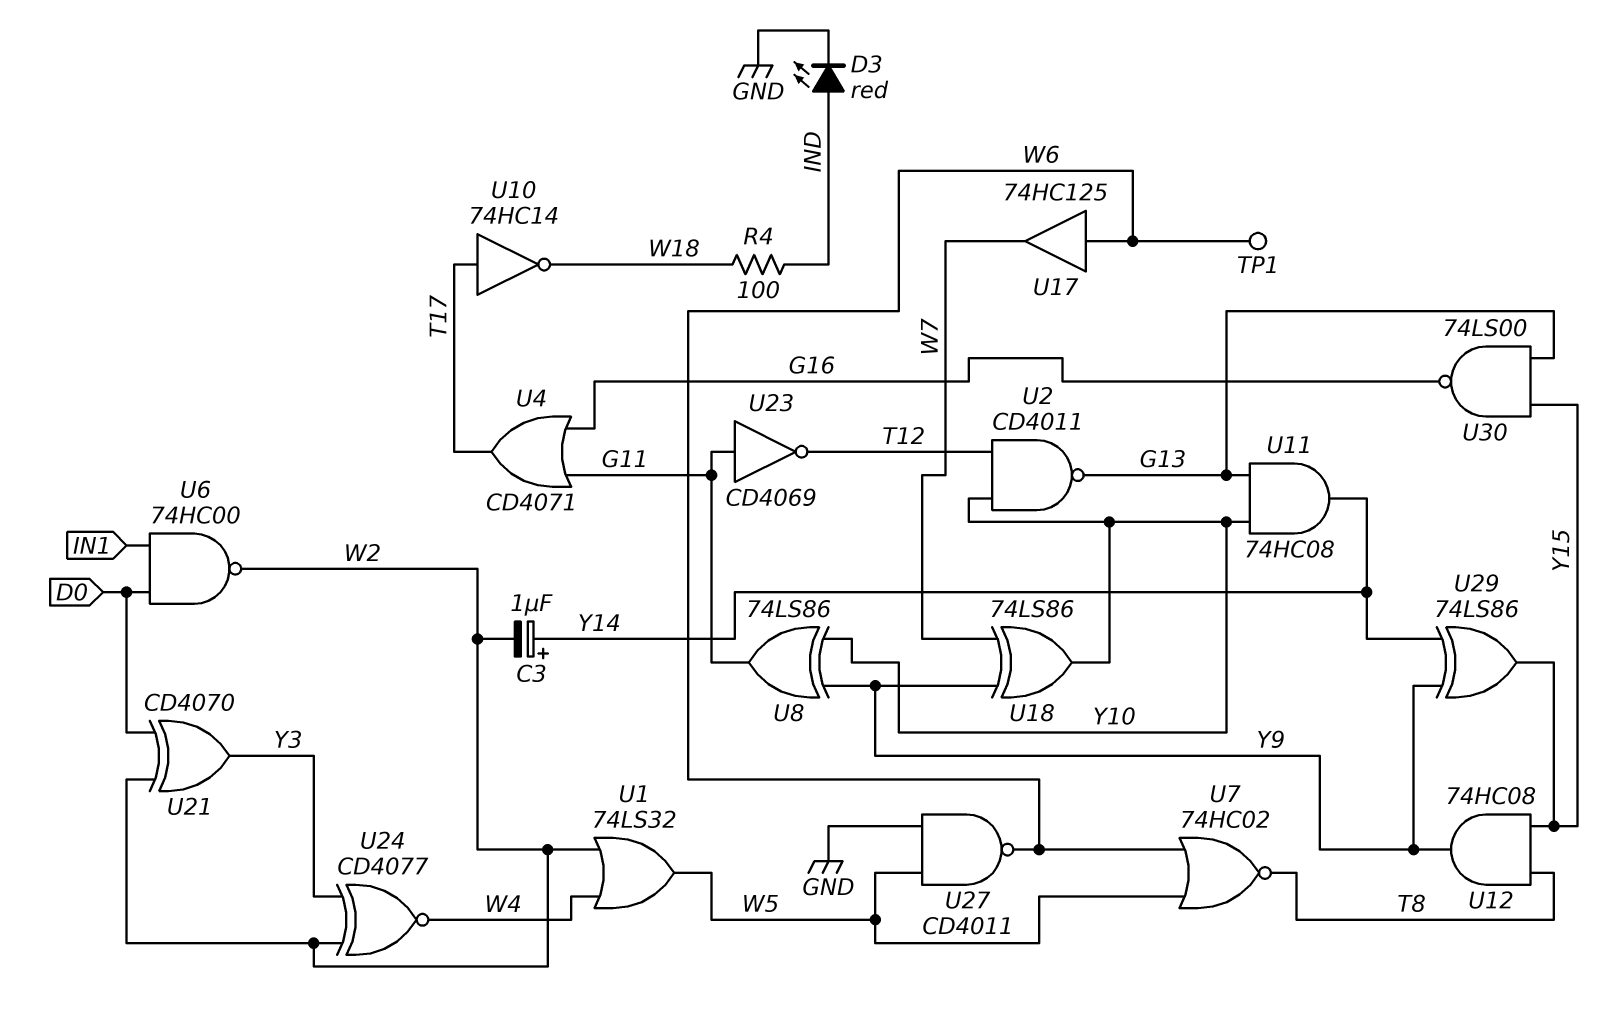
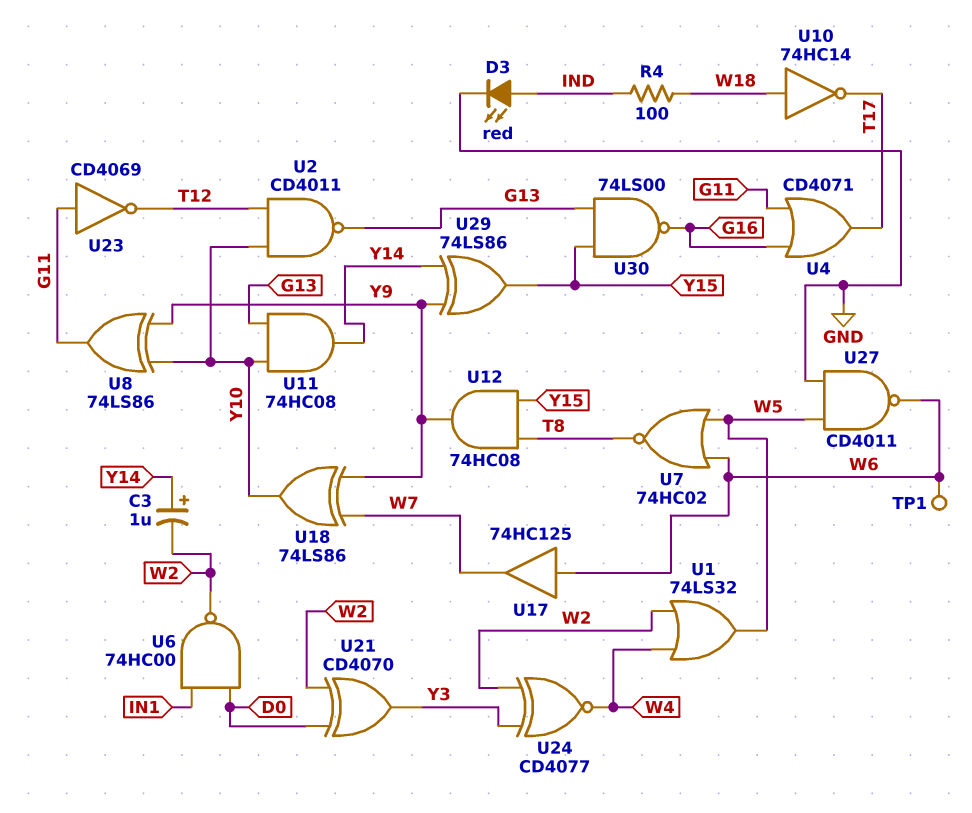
U10: NOT 74HC14 (in T17, out W18) -> NOT 74HC14 (in W18, out T17)

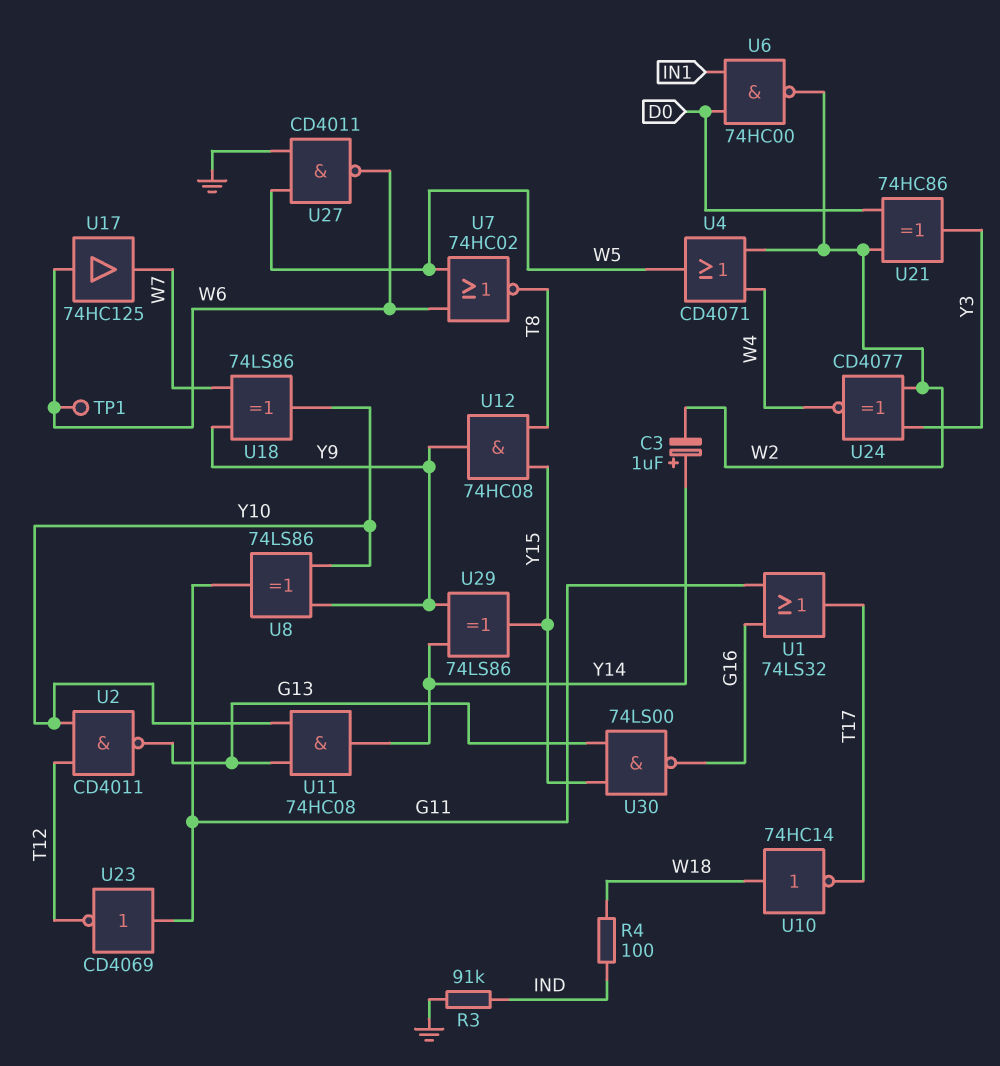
D3: LED red (A IND, K GND) -> none
R3: none -> 91k (GND, IND)
U1: OR 74LS32 (in W2, in W4, out W5) -> OR 74LS32 (in G11, in G16, out T17)
U4: OR CD4071 (in G11, in G16, out T17) -> OR CD4071 (in W2, in W4, out W5)
U21: XOR CD4070 (in D0, in W2, out Y3) -> XOR 74HC86 (in D0, in W2, out Y3)

